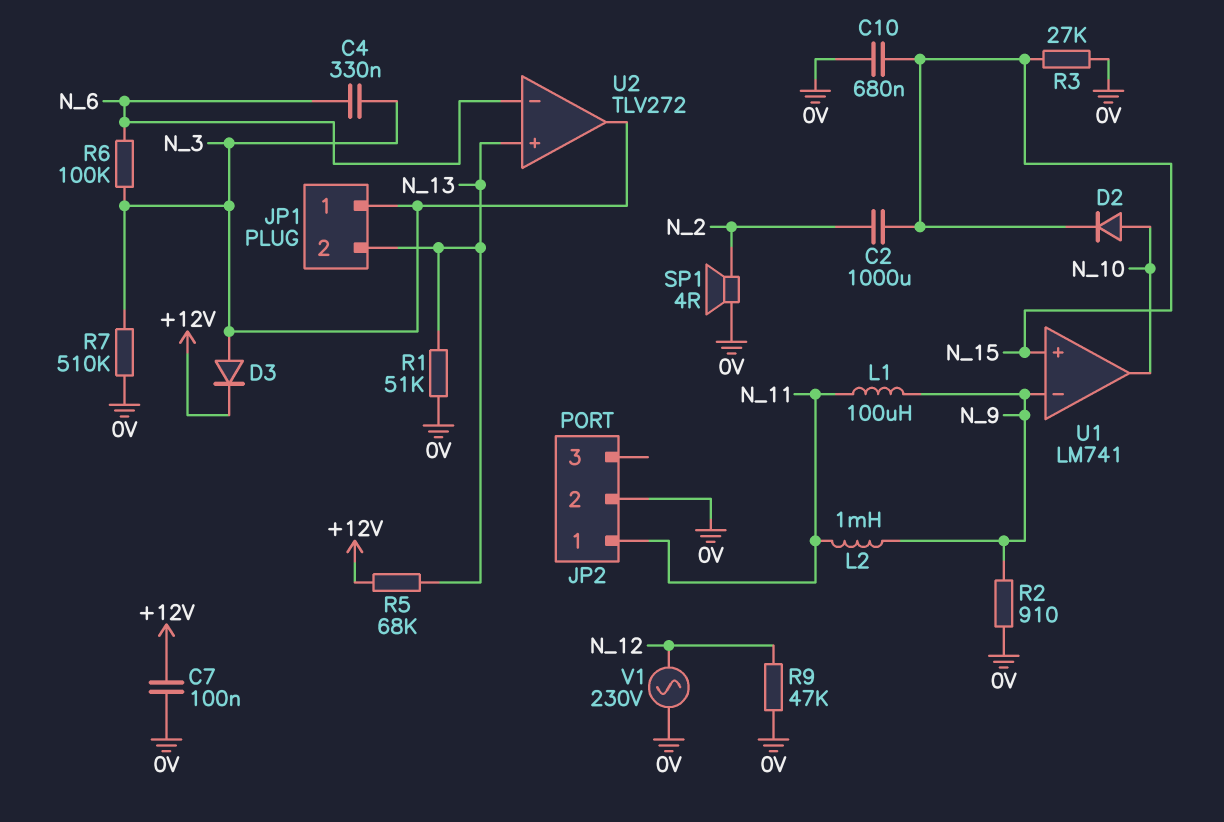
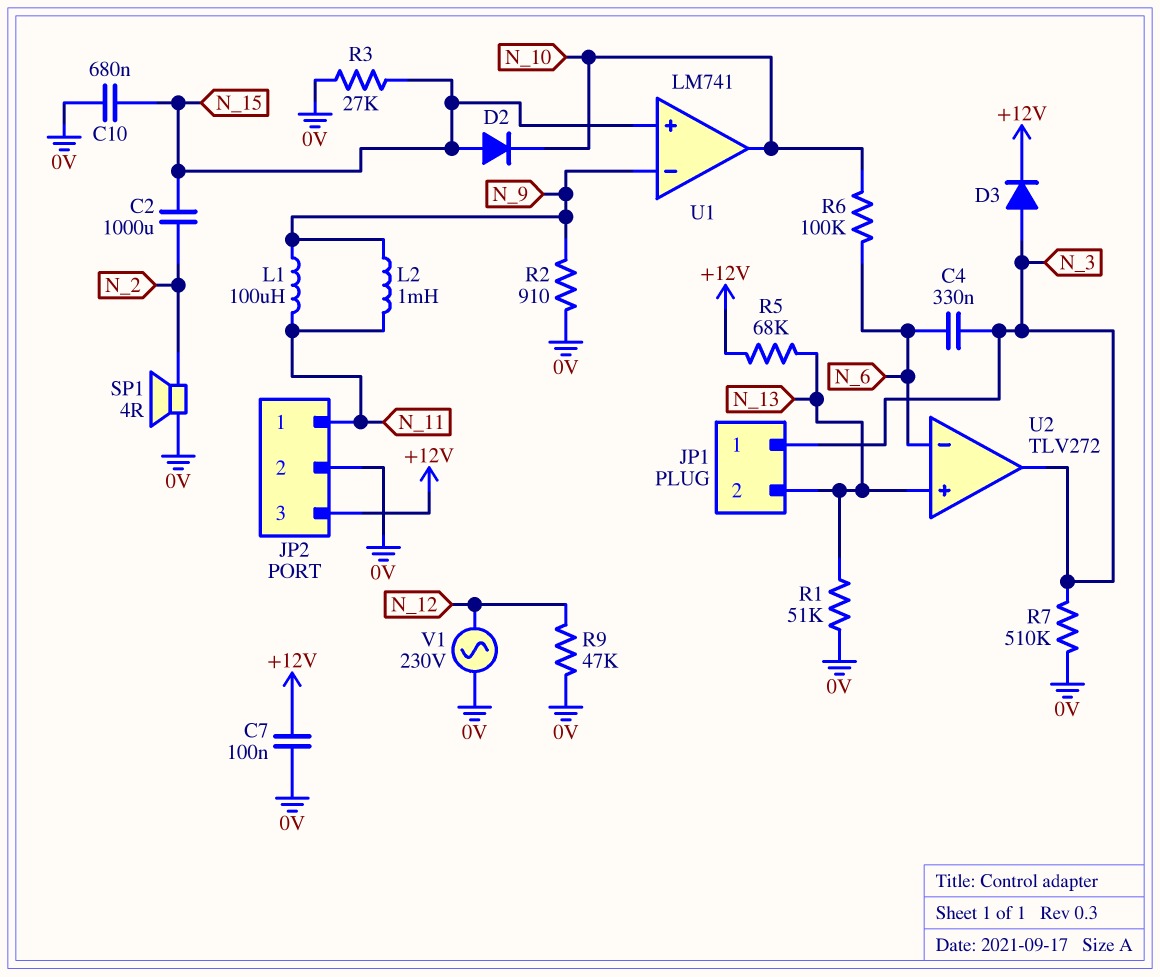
D2: diode (A N_10, K N_15) -> diode (A N_15, K N_10)
JP2 pin 3: none -> +12V
R6: 100k (N_3, N_6) -> 100k (N_6, N_10)

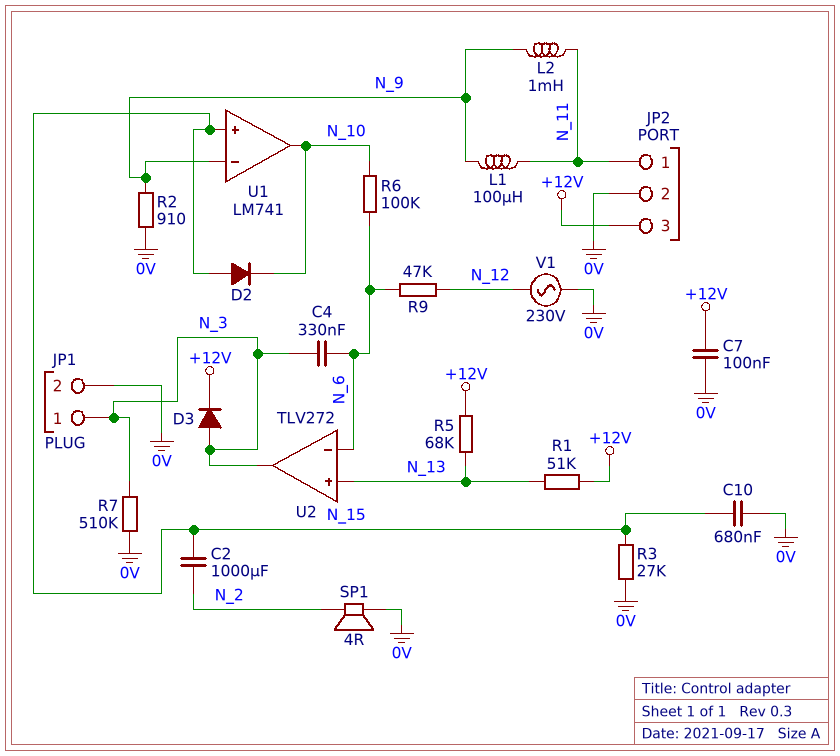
JP1 pin 2: N_13 -> 0V
R1: 51k (0V, N_13) -> 51k (+12V, N_13)
R9: 47k (0V, N_12) -> 47k (N_6, N_12)

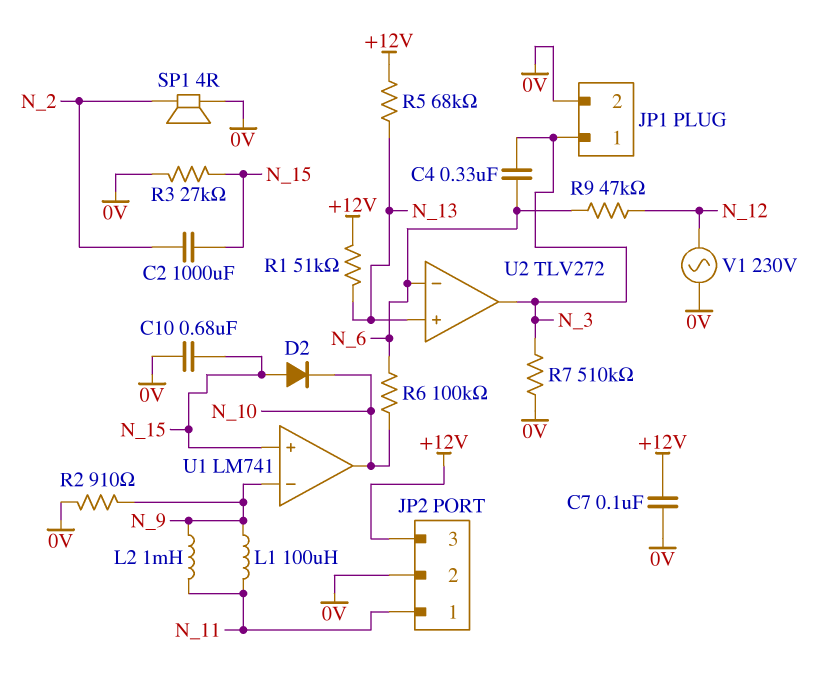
D3: diode (A N_3, K +12V) -> none

